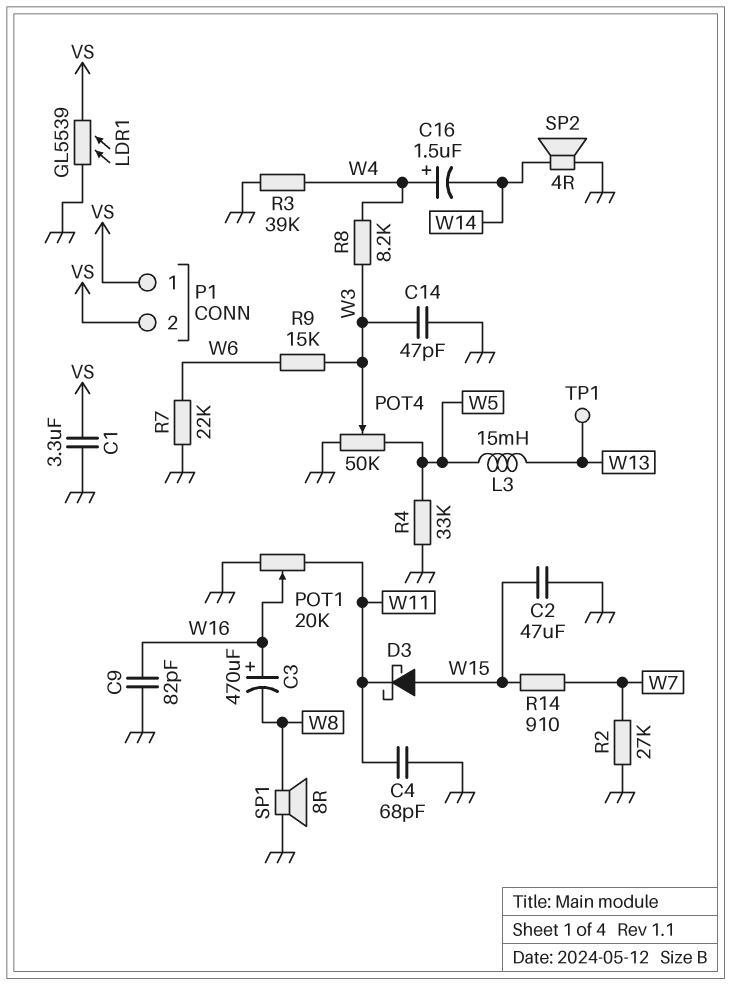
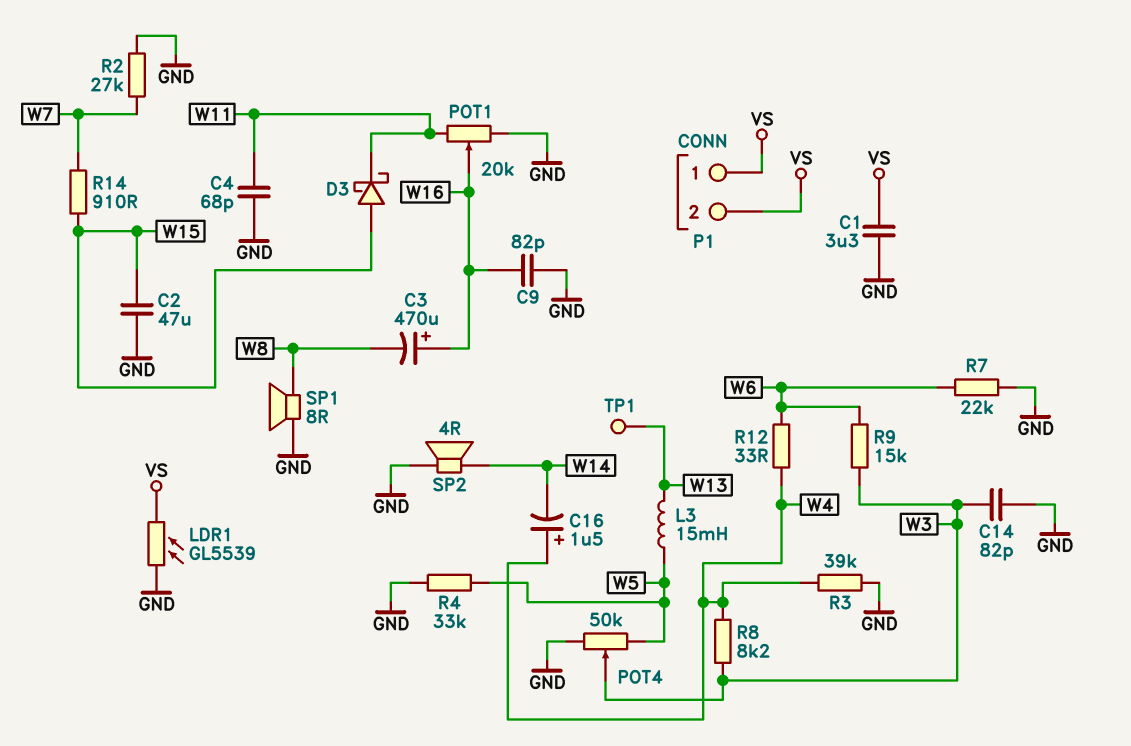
C14: 47pF (GND, W3) -> 82pF (GND, W3)
R12: none -> 33 (W4, W6)

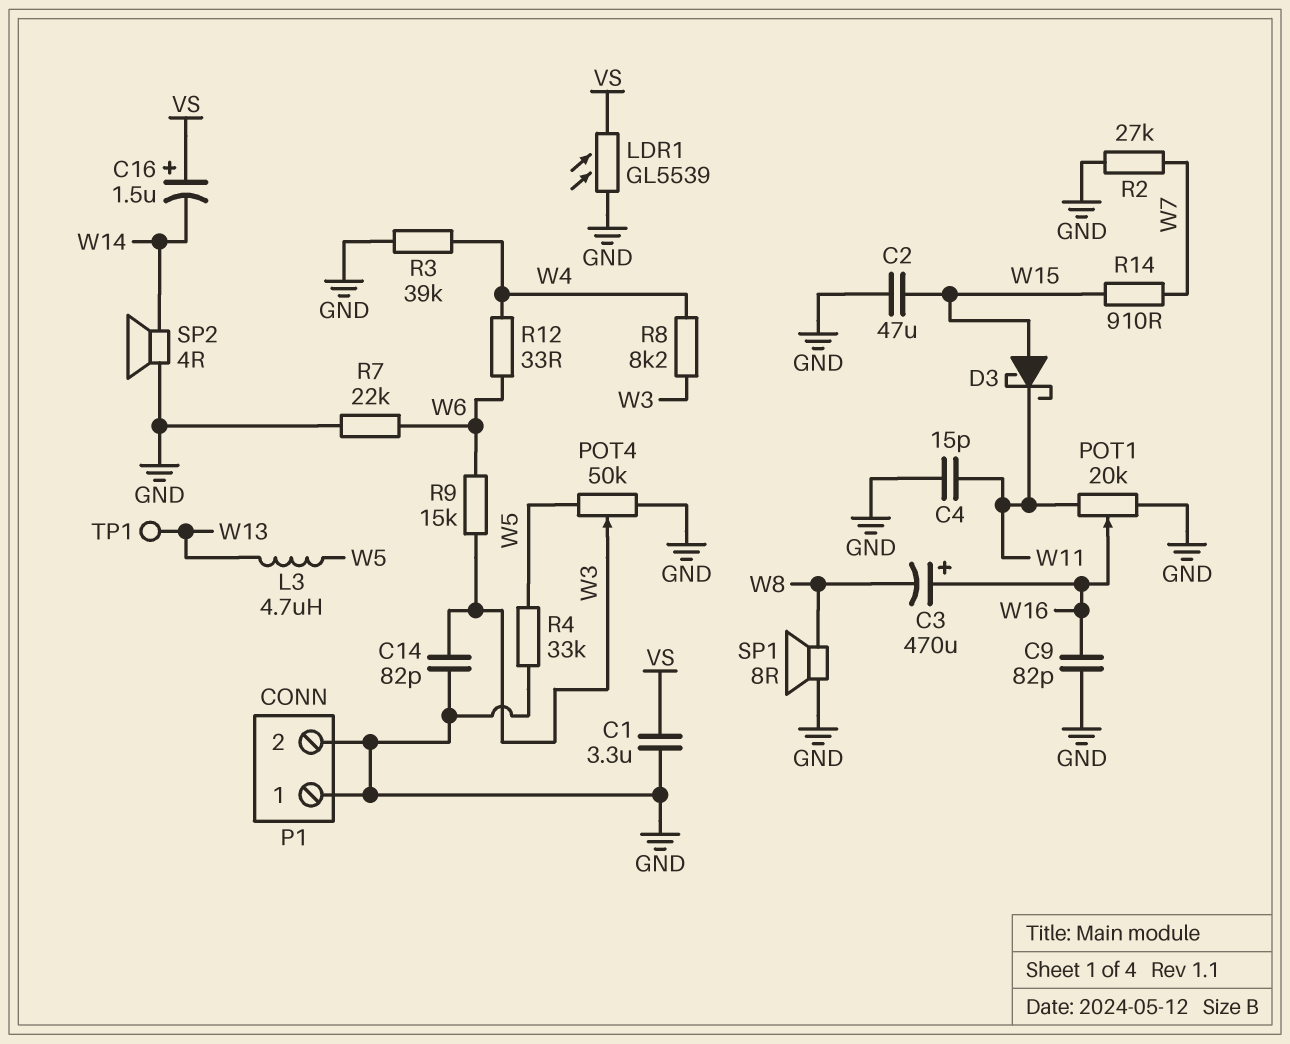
C4: 68pF (GND, W11) -> 15pF (GND, W11)
C16: 1.5uF (plus W4, minus W14) -> 1.5uF (plus VS, minus W14)
L3: 15mH (W5, W13) -> 4.7uH (W5, W13)
P1 pin 1: VS -> GND
P1 pin 2: VS -> GND

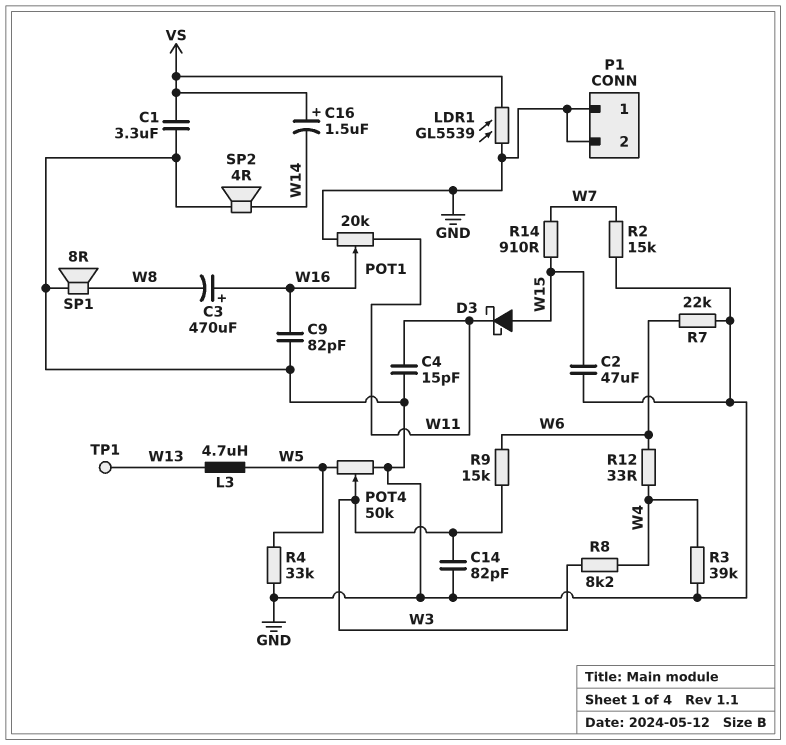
R2: 27k (GND, W7) -> 15k (GND, W7)

